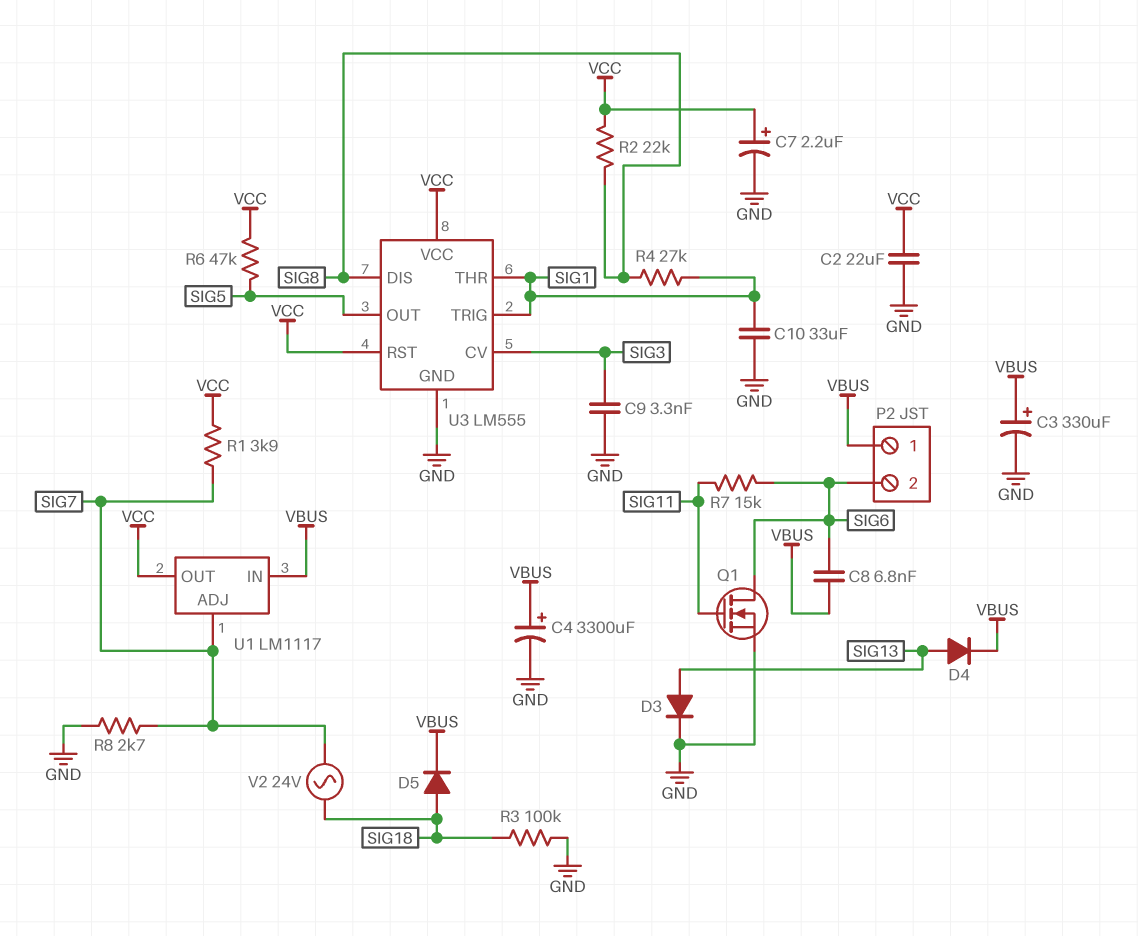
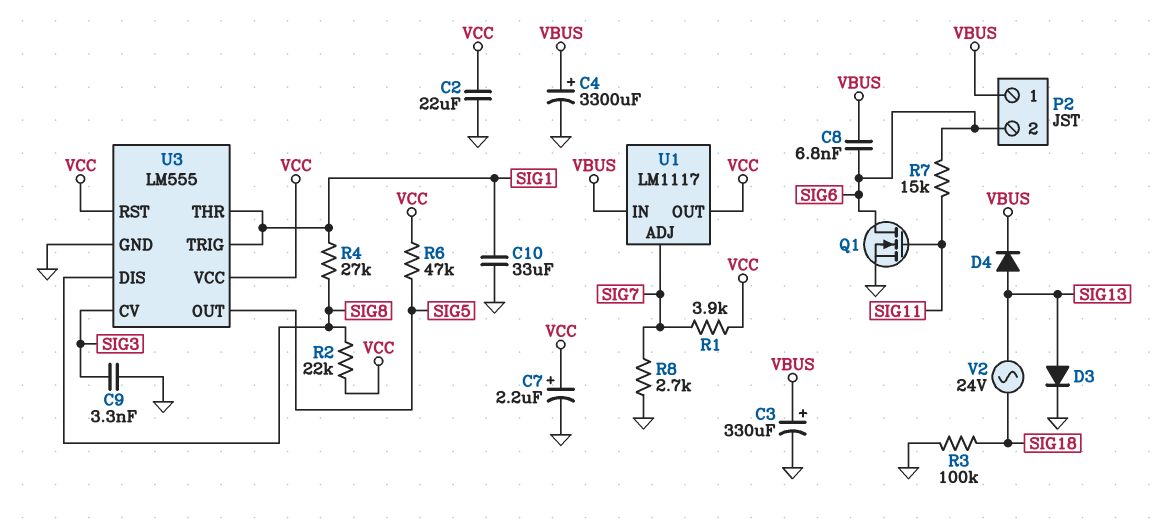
D5: diode (A SIG18, K VBUS) -> none
V2: AC 24V (SIG7, SIG18) -> AC 24V (SIG13, SIG18)

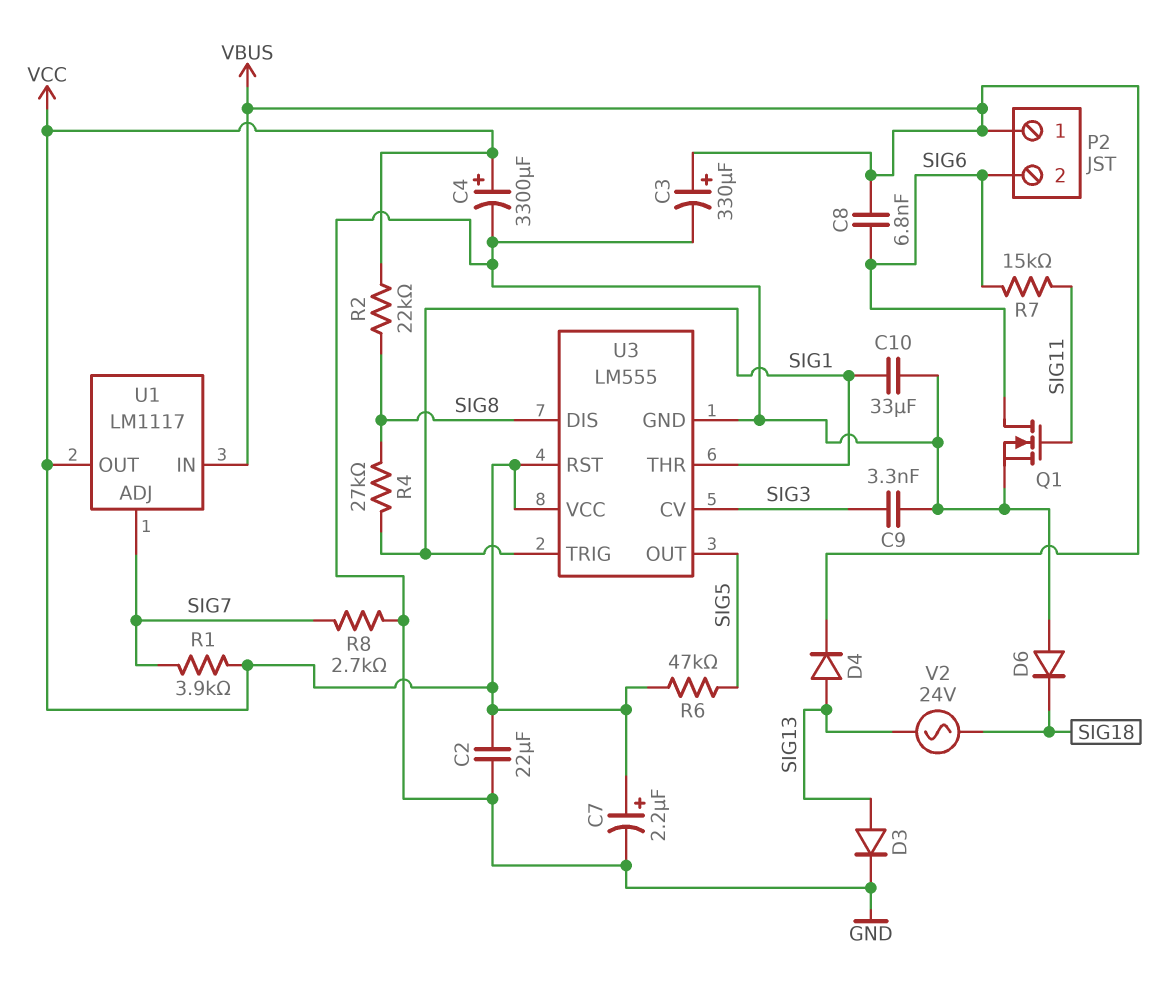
C4: 3300uF (plus VBUS, minus GND) -> 3300uF (plus VCC, minus GND)
D6: none -> diode (A GND, K SIG18)
R3: 100k (GND, SIG18) -> none

